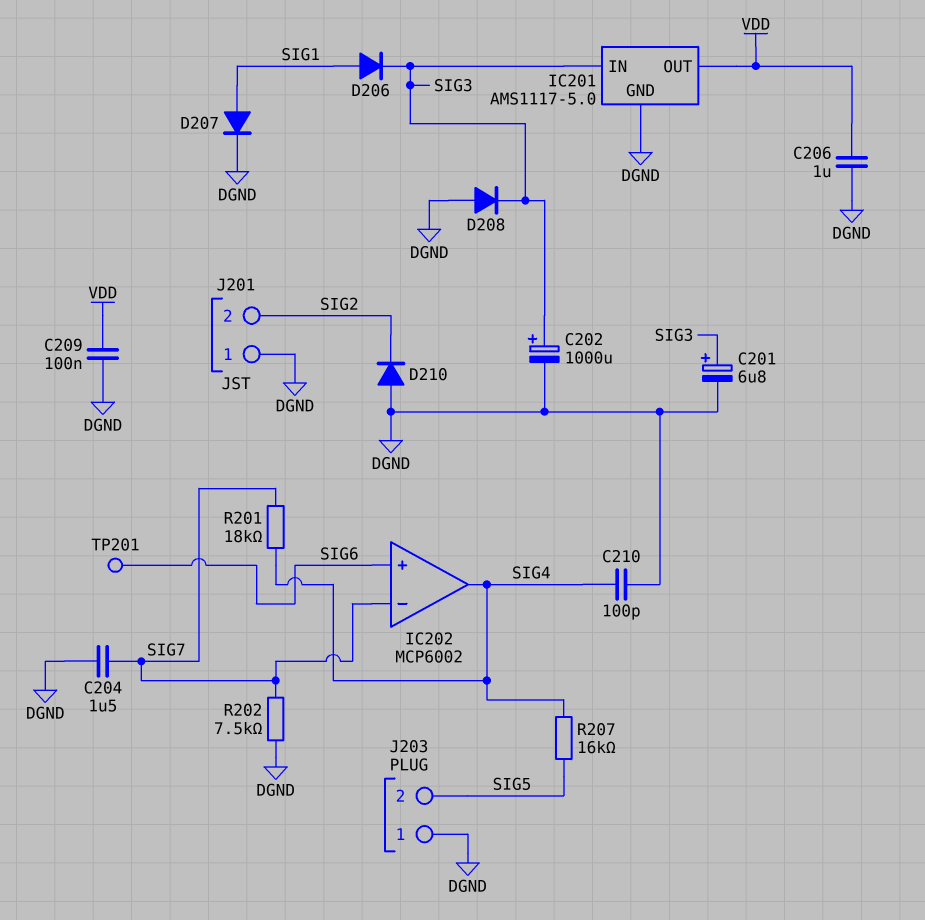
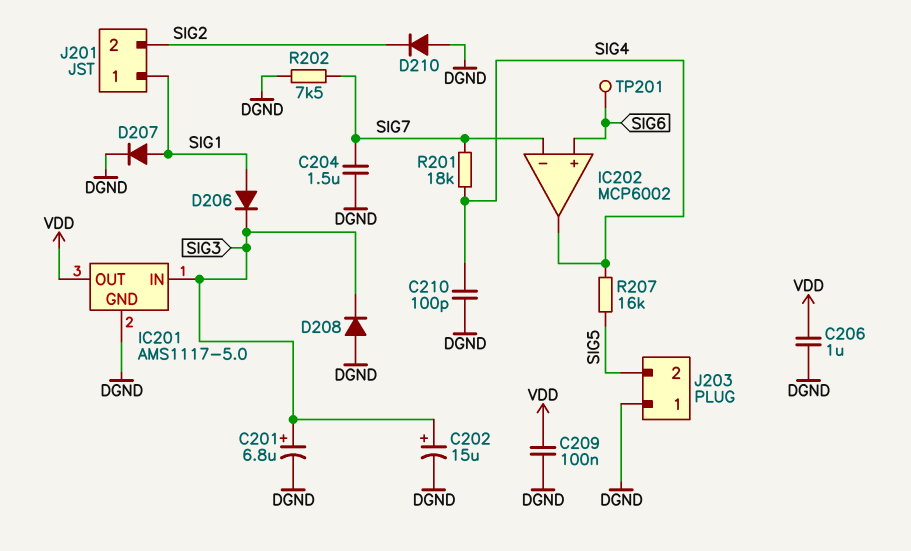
C202: 1000uF (plus SIG3, minus DGND) -> 15uF (plus SIG3, minus DGND)
J201 pin 1: DGND -> SIG1

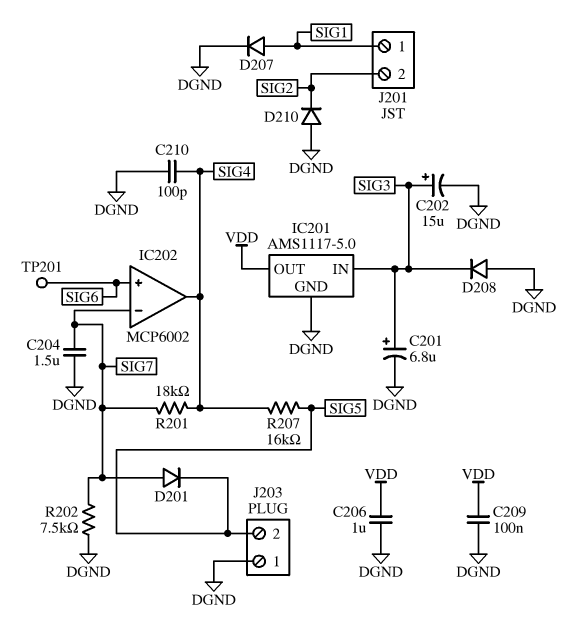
D201: none -> diode (A SIG7, K SIG5)
D206: diode (A SIG1, K SIG3) -> none

